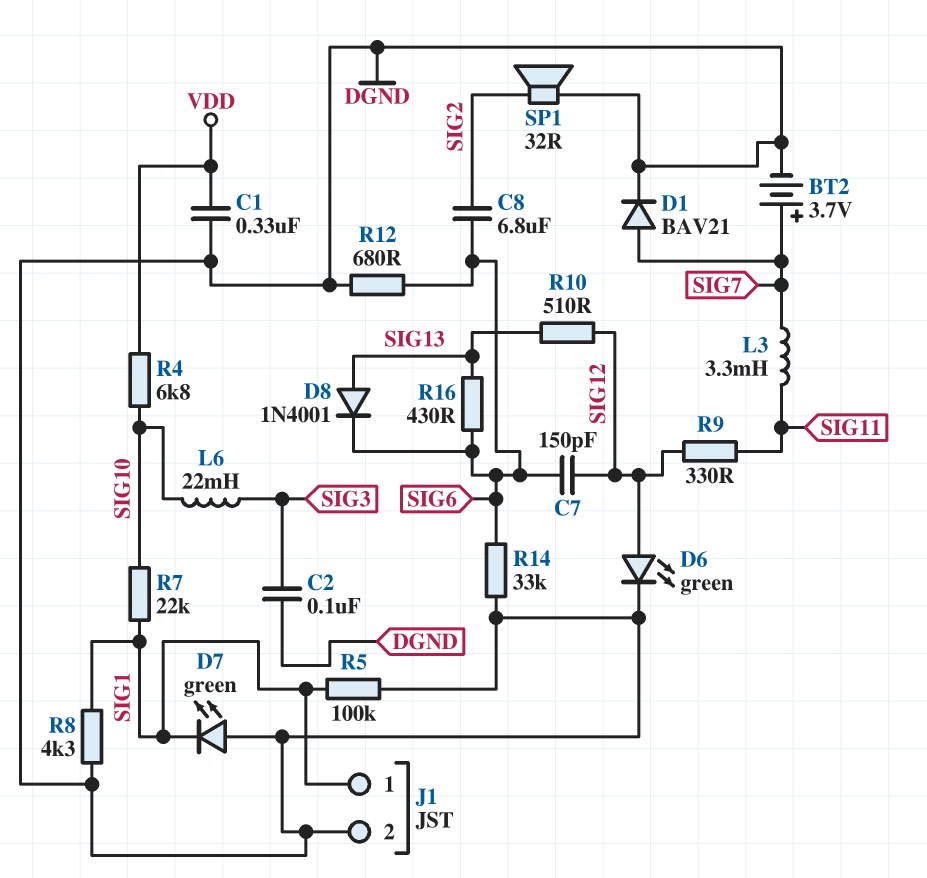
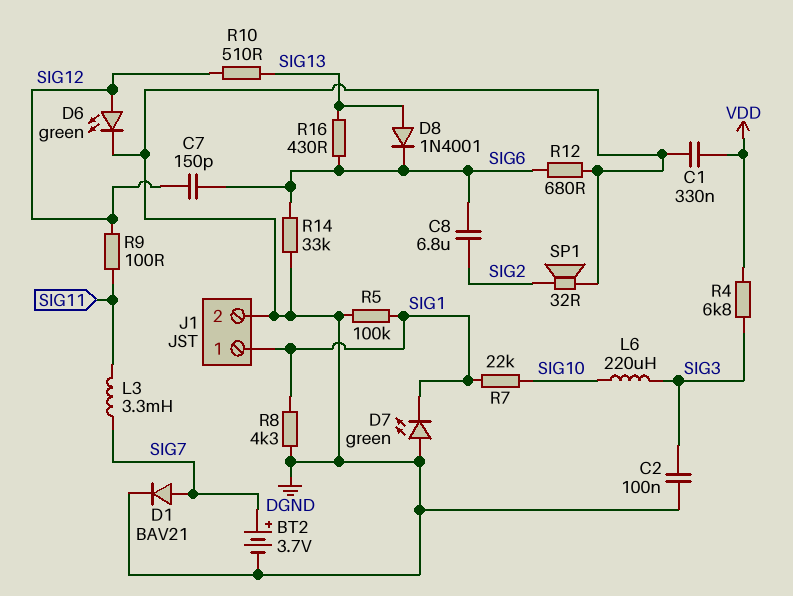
L6: 22mH (SIG3, SIG10) -> 220uH (SIG3, SIG10)
R4: 6.8k (SIG10, VDD) -> 6.8k (SIG3, VDD)
R9: 330 (SIG11, SIG12) -> 100 (SIG11, SIG12)

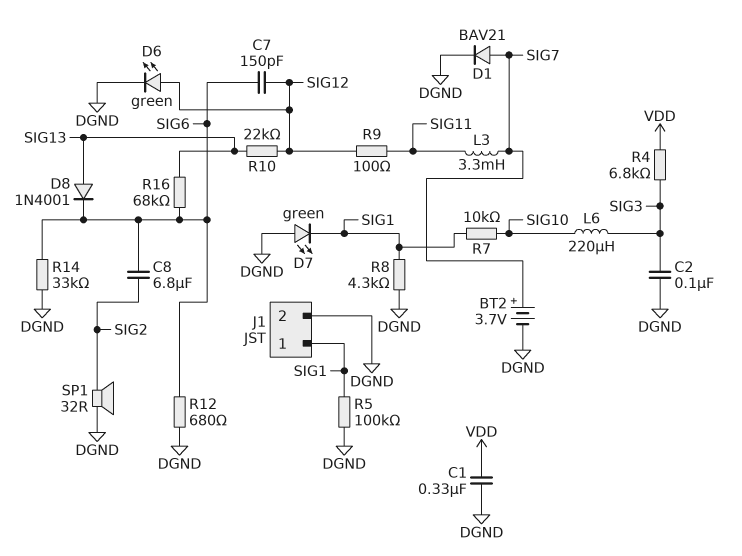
R7: 22k (SIG1, SIG10) -> 10k (SIG1, SIG10)
R10: 510 (SIG12, SIG13) -> 22k (SIG12, SIG13)
R16: 430 (SIG6, SIG13) -> 68k (SIG6, SIG13)

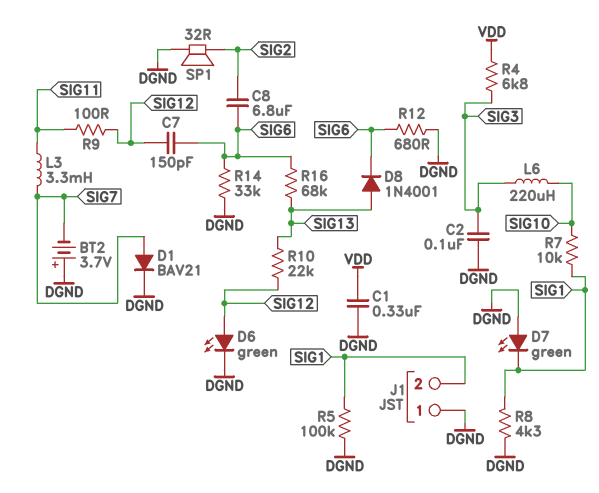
BT2: 3.7V (plus SIG7, minus DGND) -> 3.7V (plus DGND, minus SIG7)
J1 pin 1: SIG1 -> DGND
J1 pin 2: DGND -> SIG1

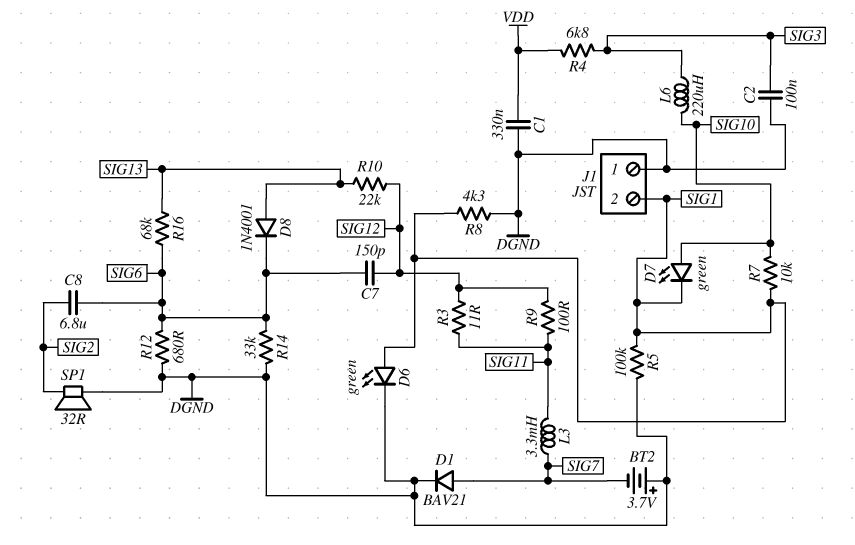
D6: LED green (A SIG12, K DGND) -> LED green (A SIG1, K DGND)
D7: LED green (A DGND, K SIG1) -> LED green (A SIG10, K SIG1)
R3: none -> 11 (SIG11, SIG12)

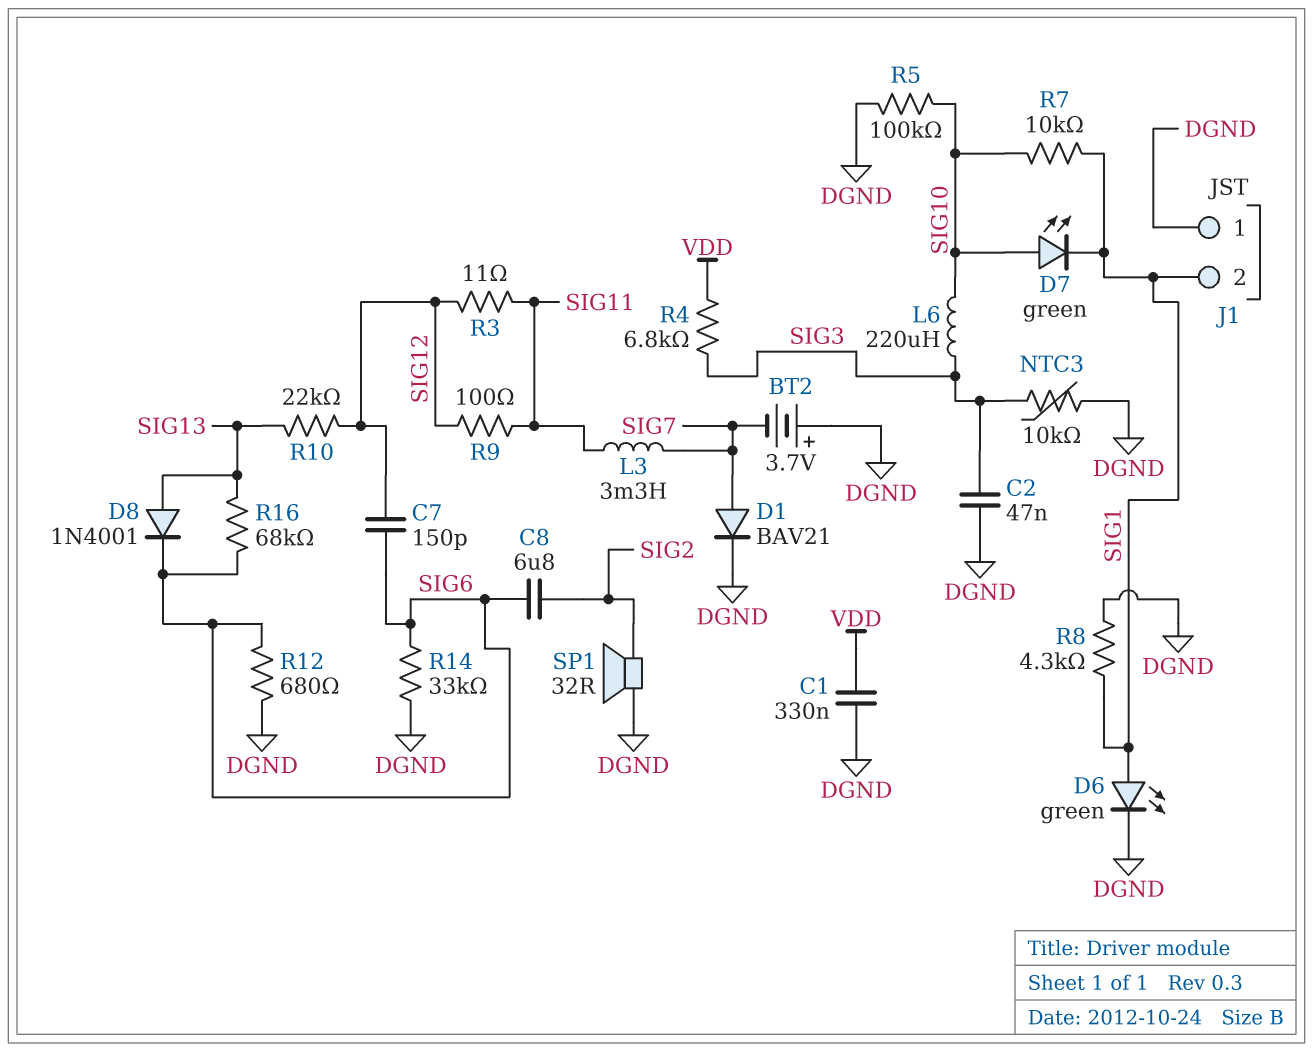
C2: 100nF (DGND, SIG3) -> 47nF (DGND, SIG3)
NTC3: none -> 10k (DGND, SIG3)
R5: 100k (DGND, SIG1) -> 100k (DGND, SIG10)

